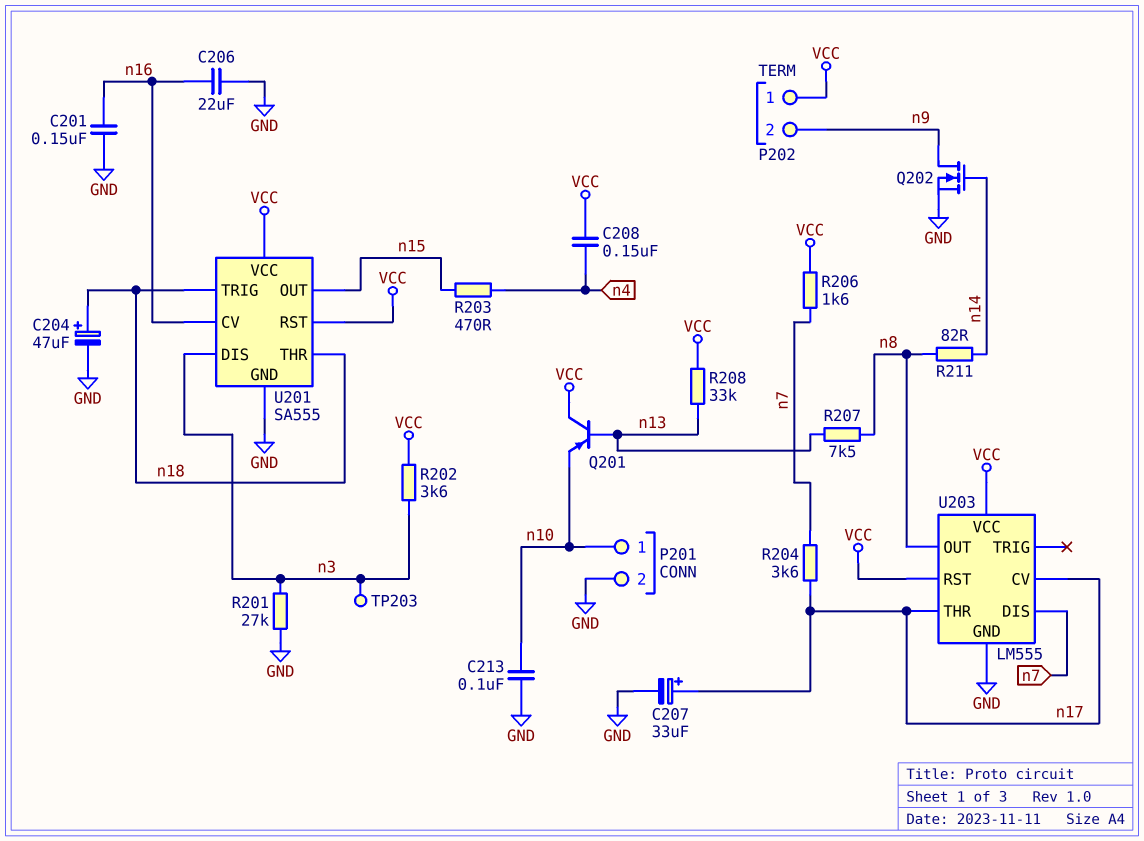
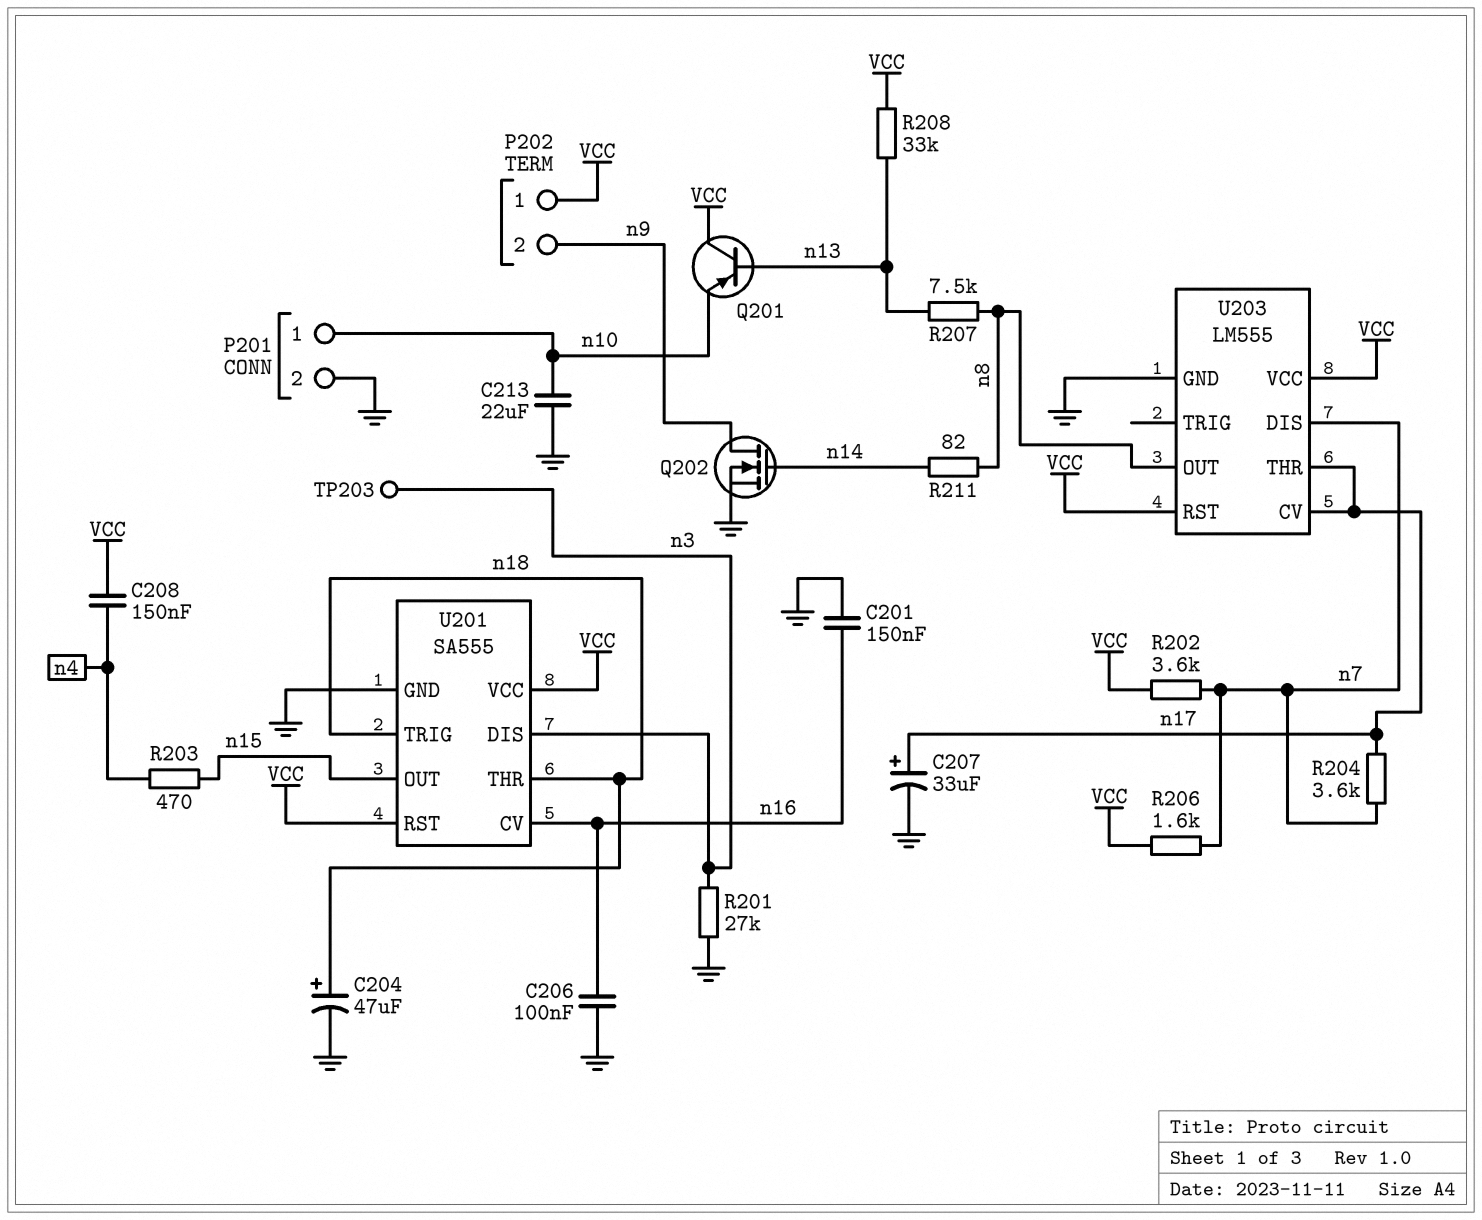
C206: 22uF (GND, n16) -> 100nF (GND, n16)
C213: 100nF (GND, n10) -> 22uF (GND, n10)
R202: 3.6k (VCC, n3) -> 3.6k (VCC, n7)

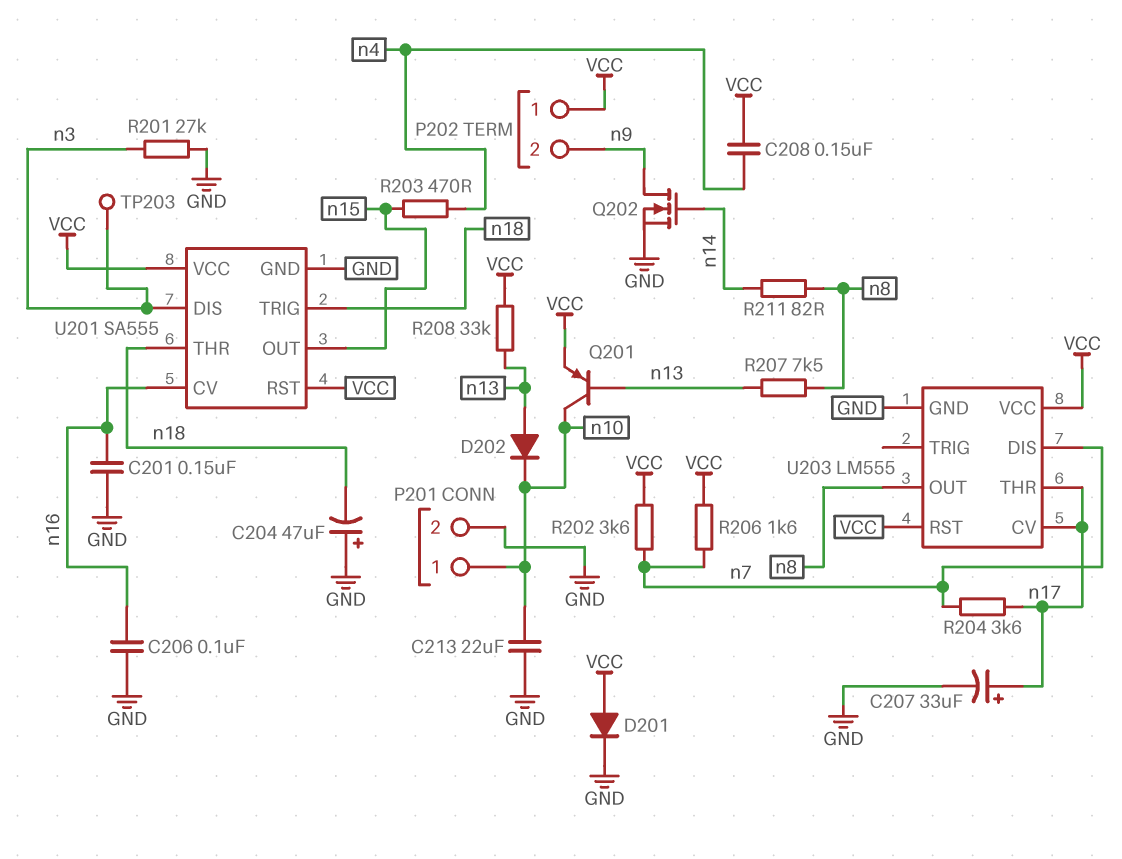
C204: 47uF (plus n18, minus GND) -> 47uF (plus GND, minus n18)
D201: none -> diode (A VCC, K GND)
D202: none -> diode (A n13, K n10)
Q201: PNP (B n13, C VCC, E n10) -> PNP (B n13, C n10, E VCC)

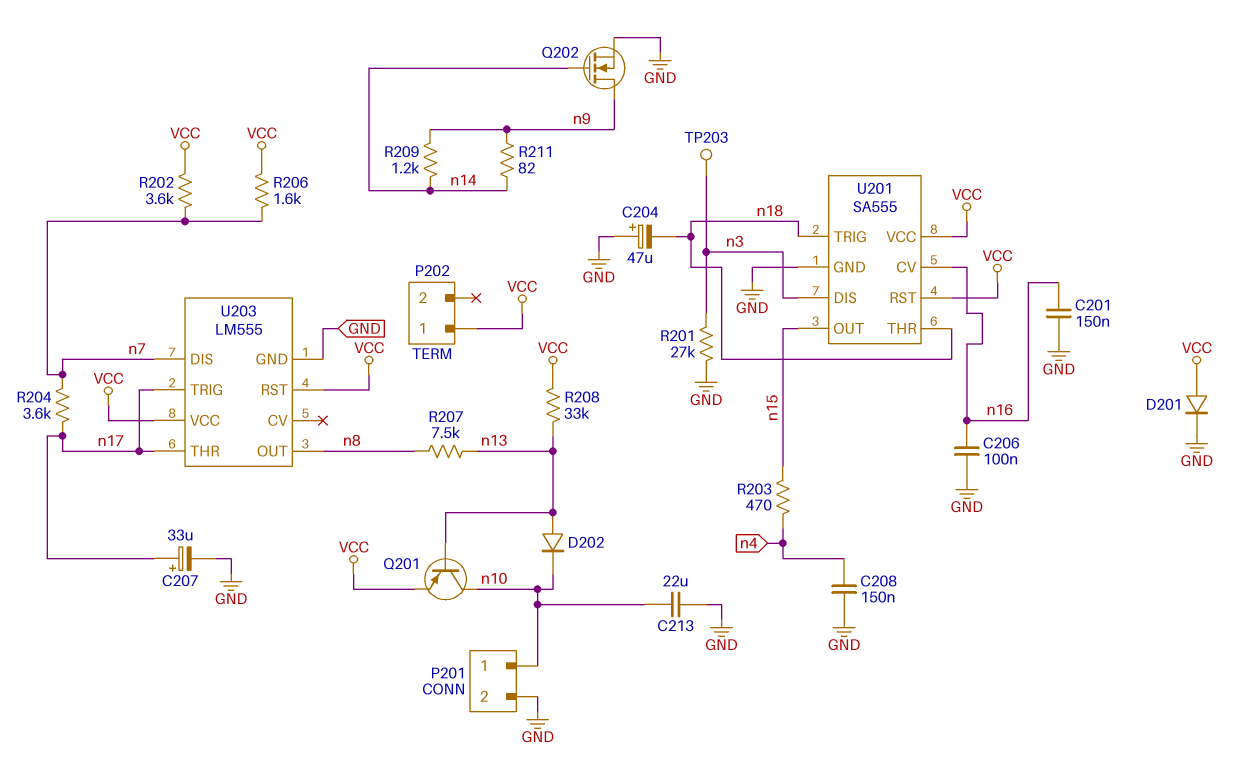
C208: 150nF (VCC, n4) -> 150nF (GND, n4)
P202 pin 2: n9 -> none
R209: none -> 1.2k (n9, n14)
R211: 82 (n8, n14) -> 82 (n9, n14)
U203 pin CV: n17 -> none
U203 pin TRIG: none -> n17

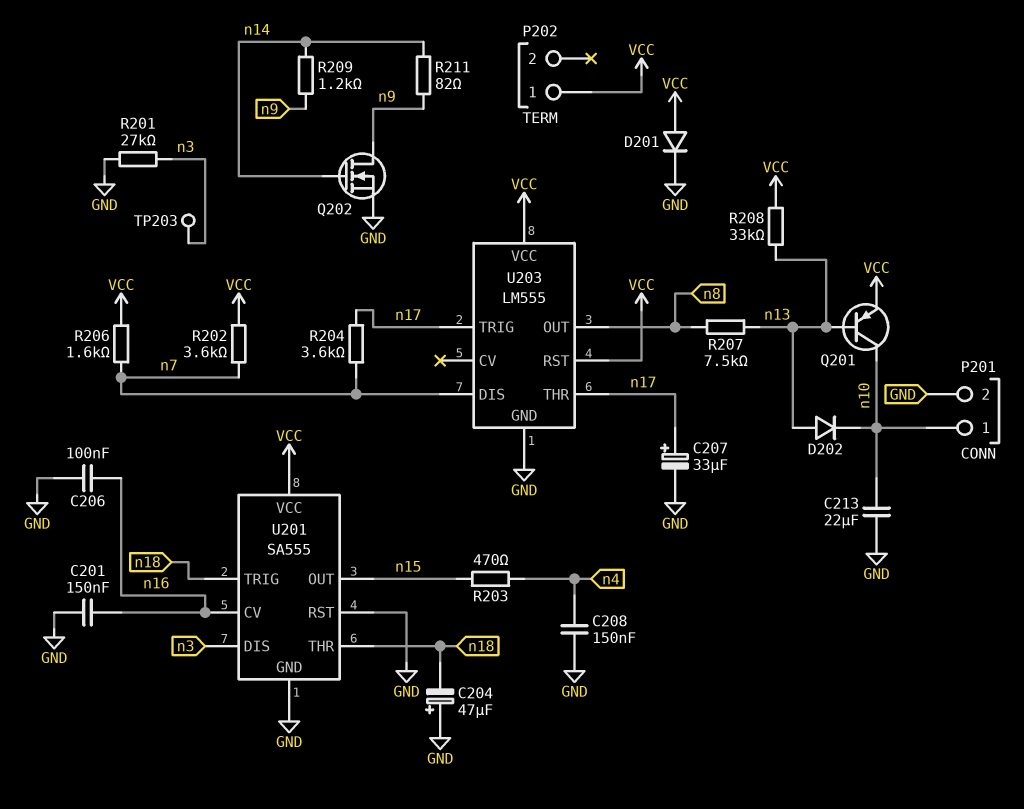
U201 pin RST: VCC -> GND

